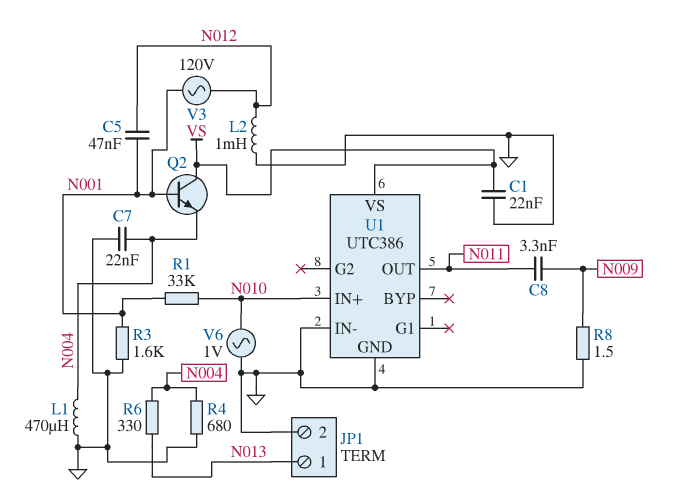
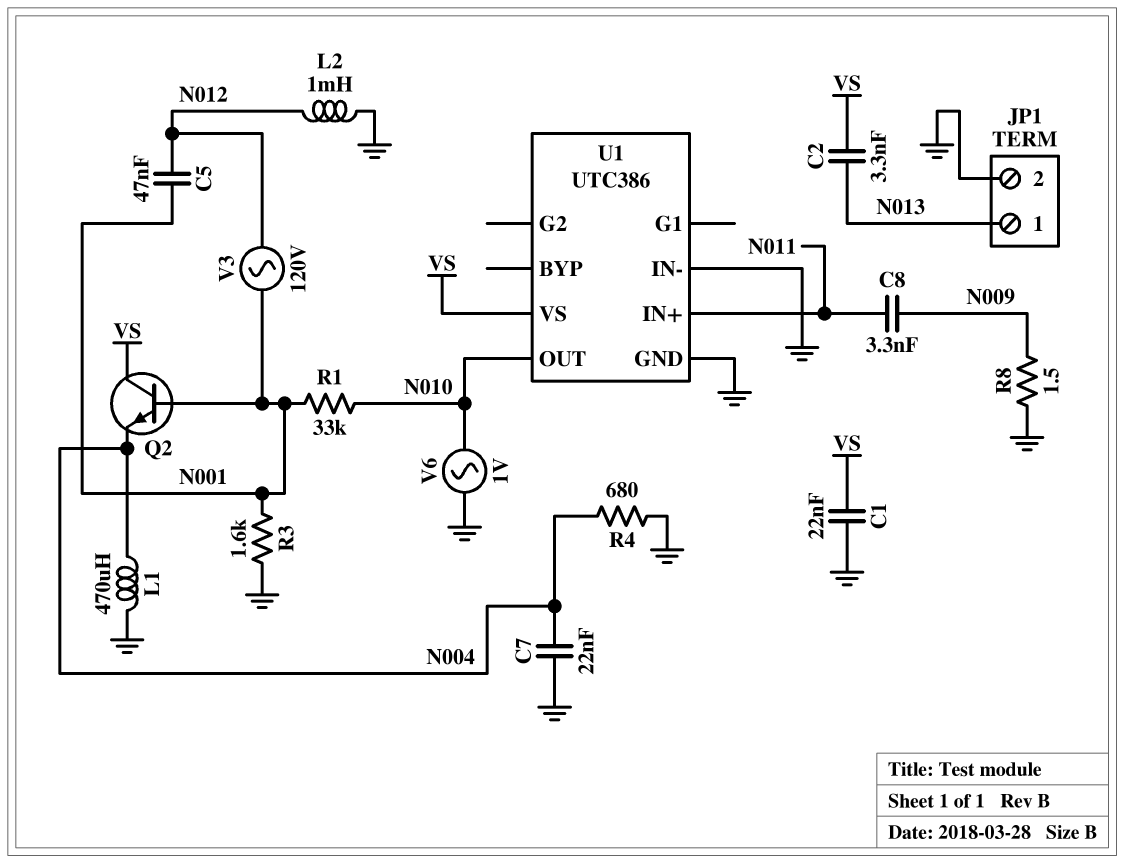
C2: none -> 3.3nF (N013, VS)
R6: 330 (N004, N013) -> none
U1 pin IN+: N010 -> N011
U1 pin OUT: N011 -> N010

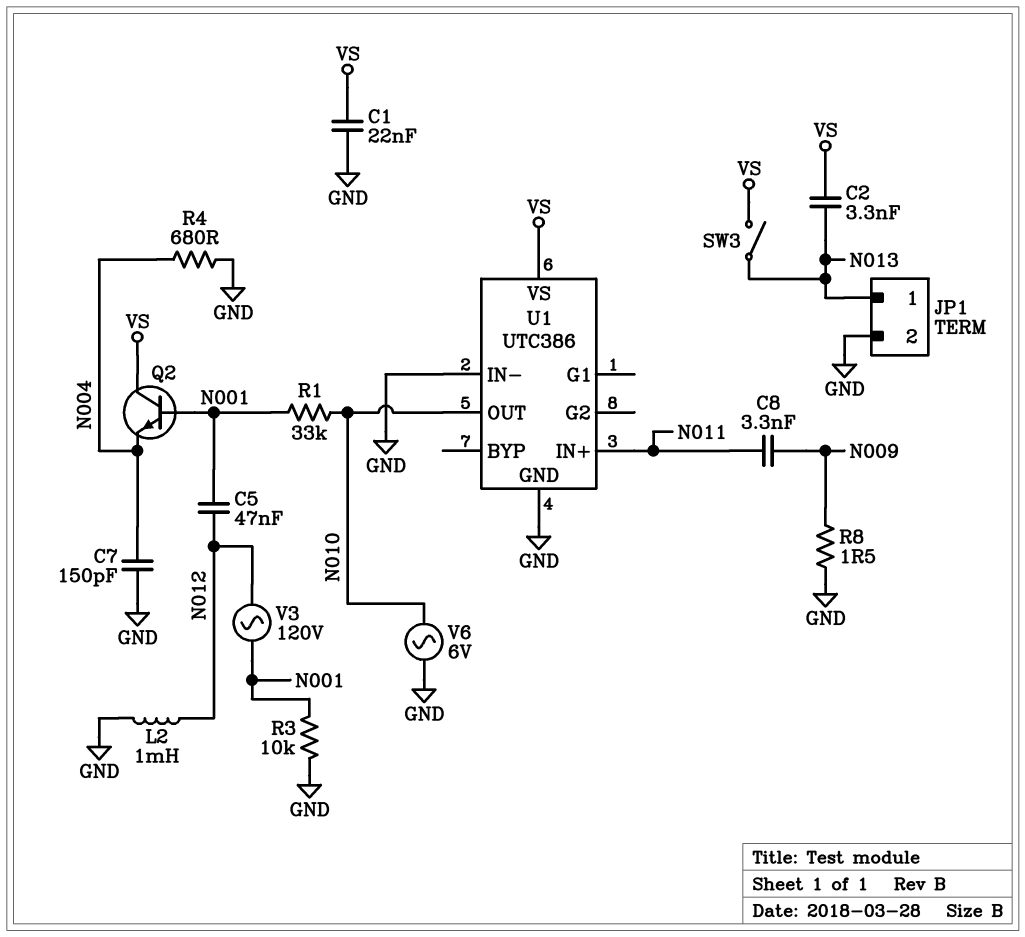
C7: 22nF (GND, N004) -> 150pF (GND, N004)
L1: 470uH (GND, N004) -> none
R3: 1.6k (GND, N001) -> 10k (GND, N001)
SW3: none -> switch (N013, VS)
V6: AC 1V (GND, N010) -> AC 6V (GND, N010)

